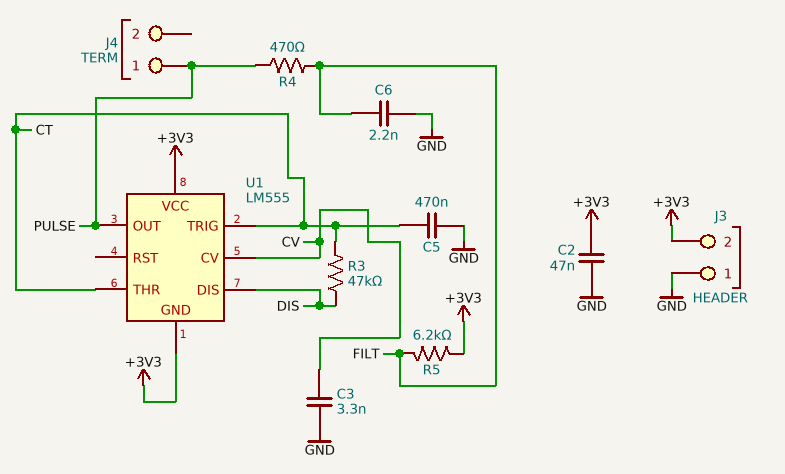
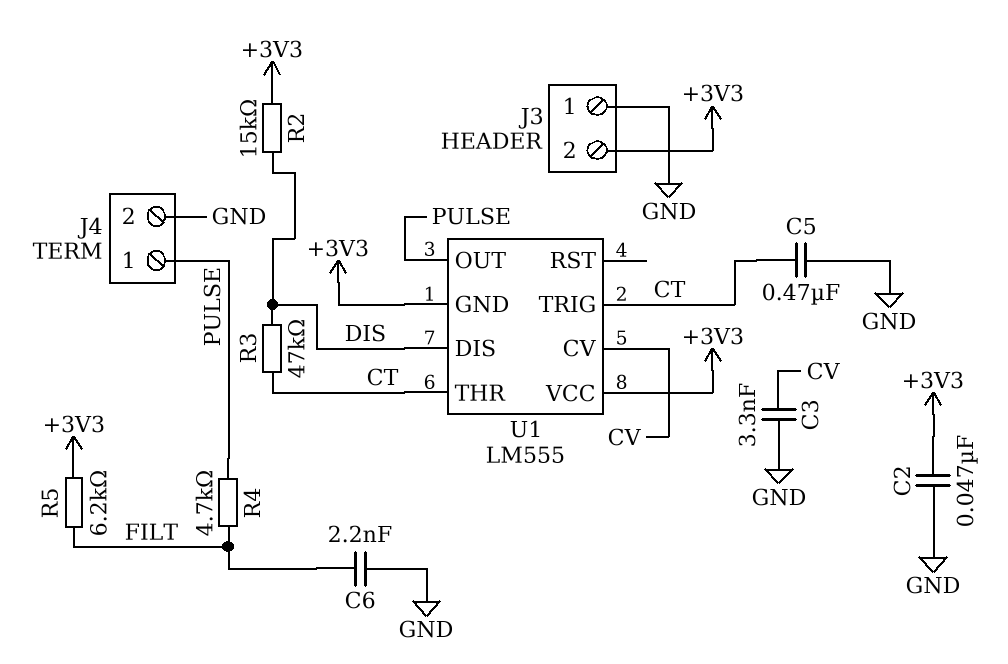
J4 pin 2: none -> GND
R2: none -> 15k (+3V3, DIS)
R4: 470 (FILT, PULSE) -> 4.7k (FILT, PULSE)

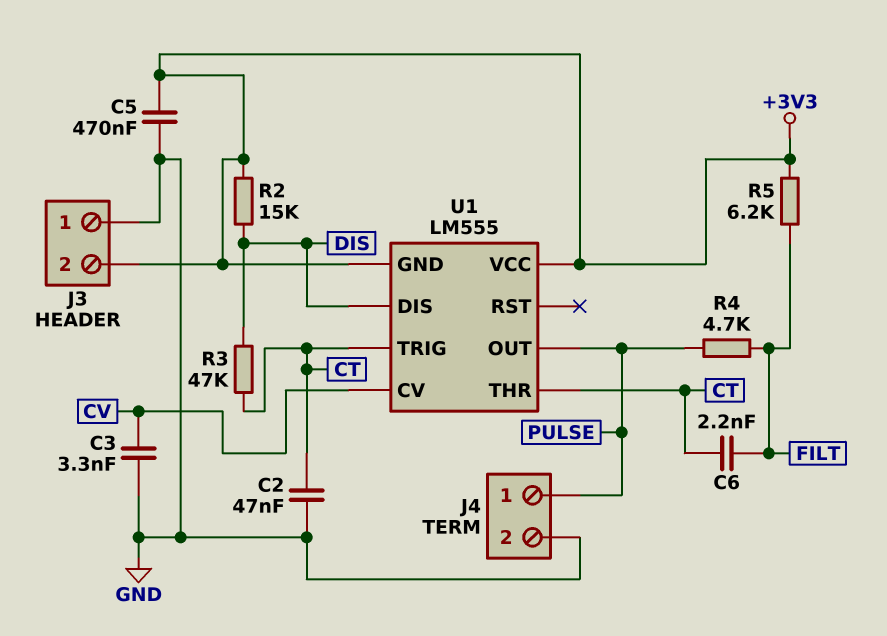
C2: 47nF (+3V3, GND) -> 47nF (CT, GND)
C5: 470nF (CT, GND) -> 470nF (+3V3, GND)
C6: 2.2nF (FILT, GND) -> 2.2nF (CT, FILT)

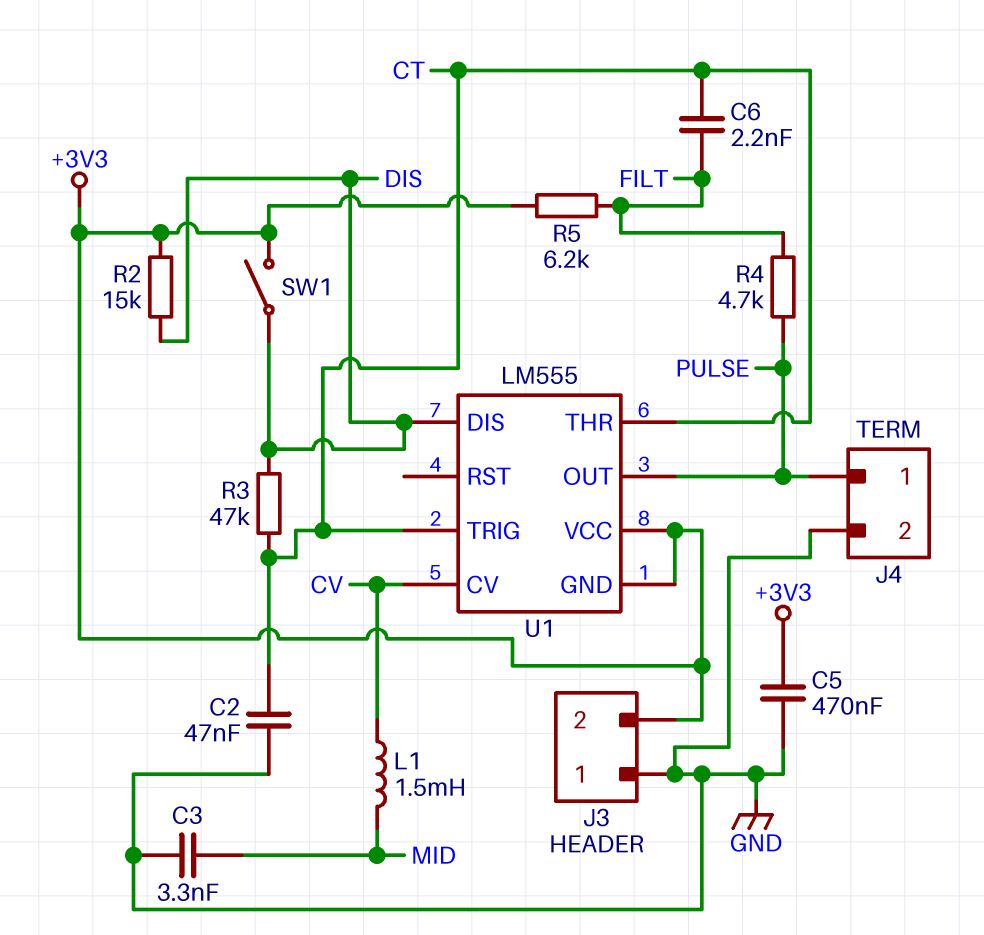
C3: 3.3nF (CV, GND) -> 3.3nF (GND, MID)
L1: none -> 1.5mH (CV, MID)
SW1: none -> switch (+3V3, DIS)

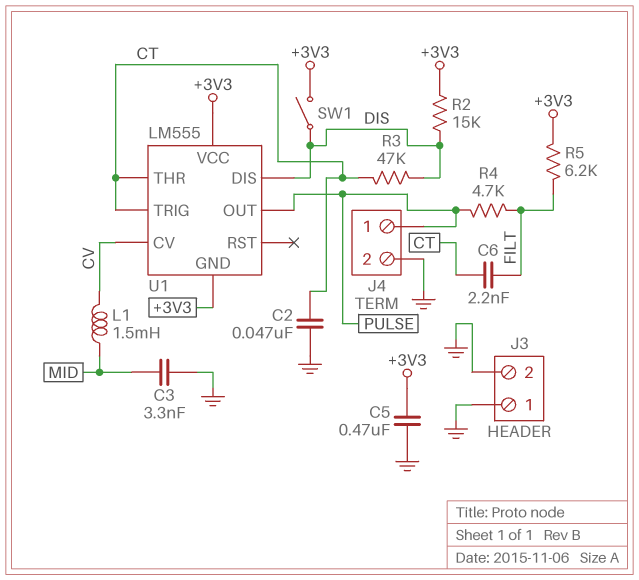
J3 pin 2: +3V3 -> GND

